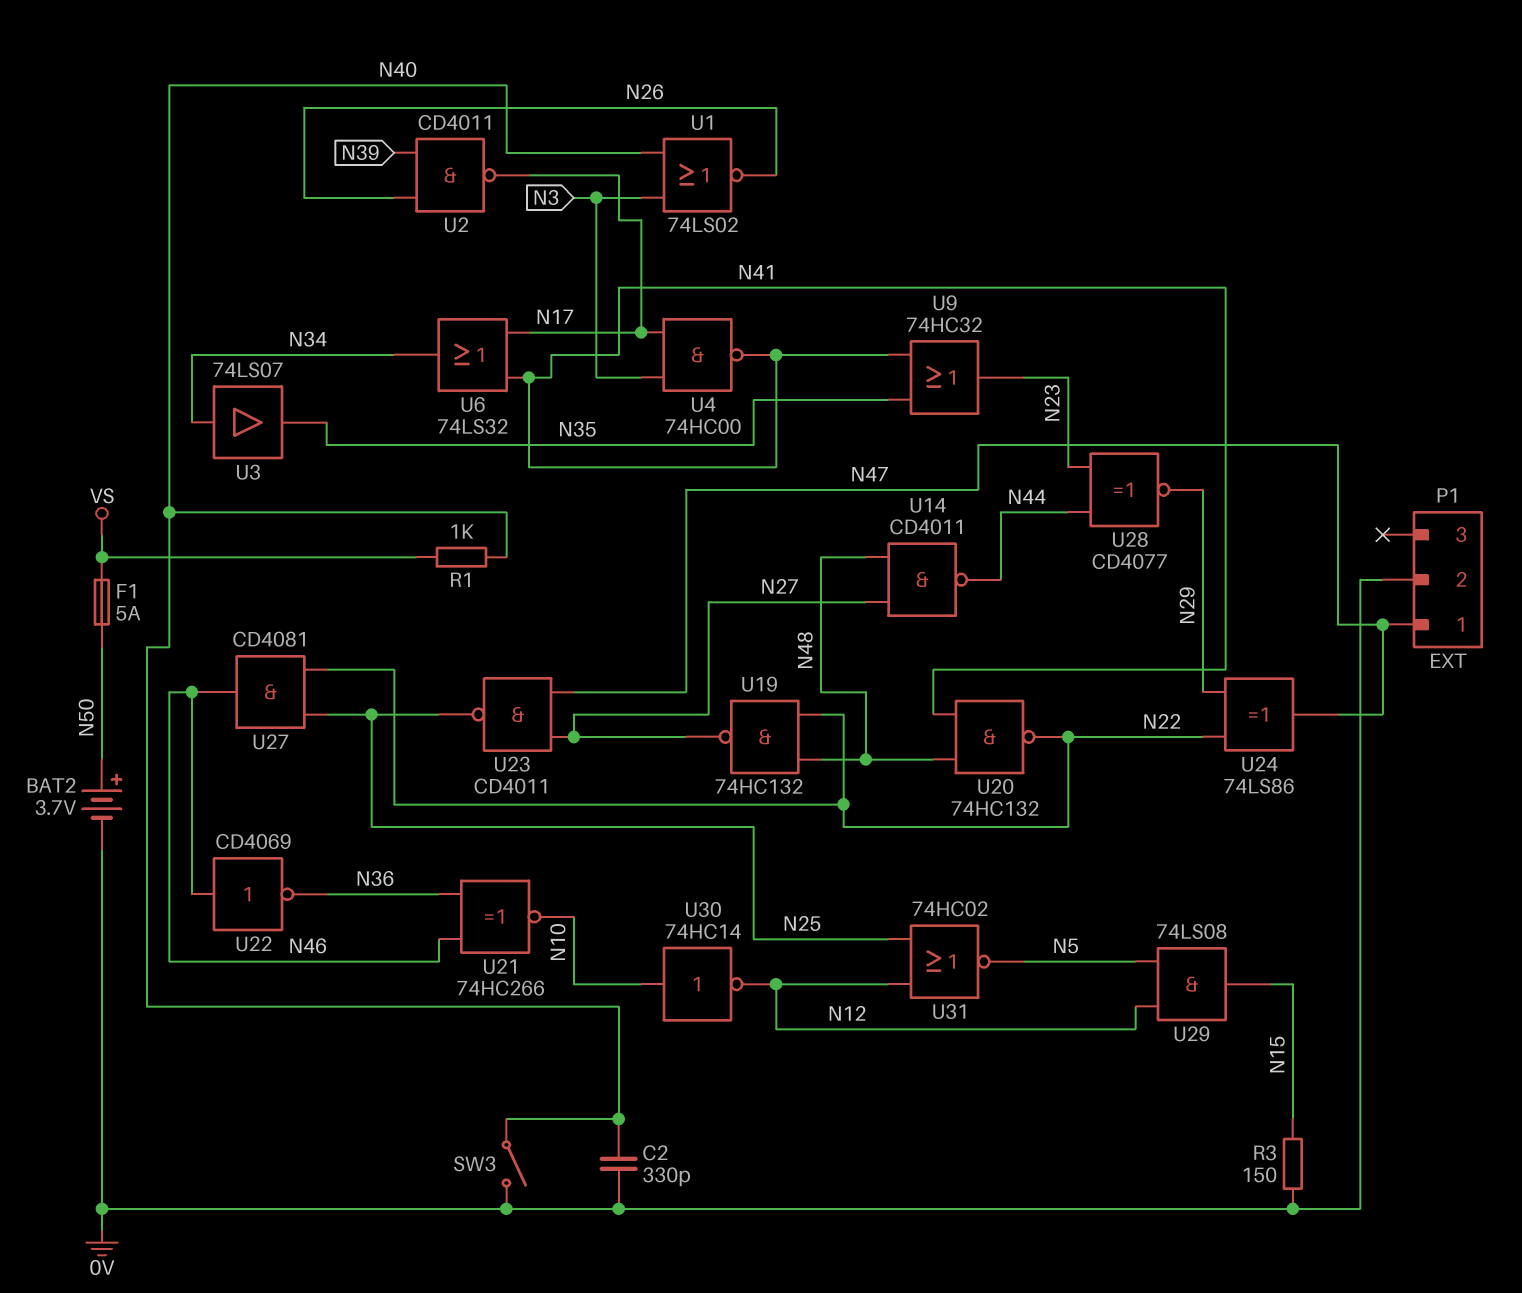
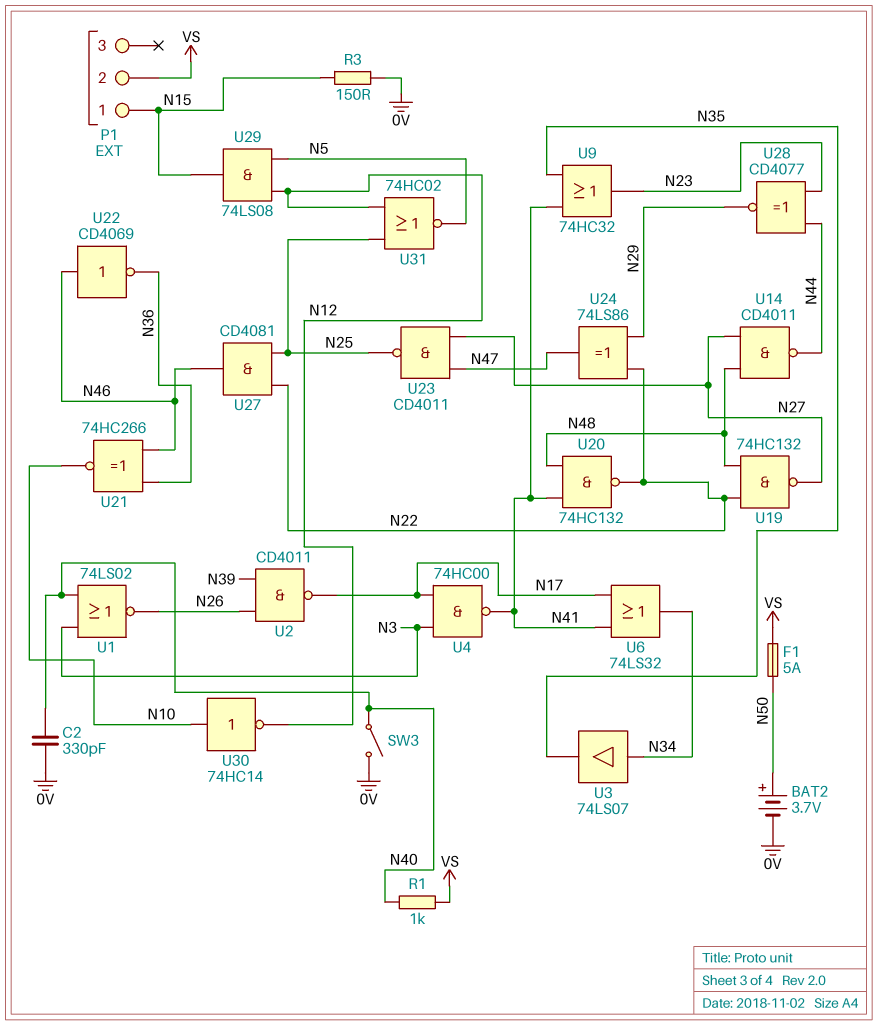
P1 pin 1: N47 -> N15
P1 pin 2: 0V -> VS

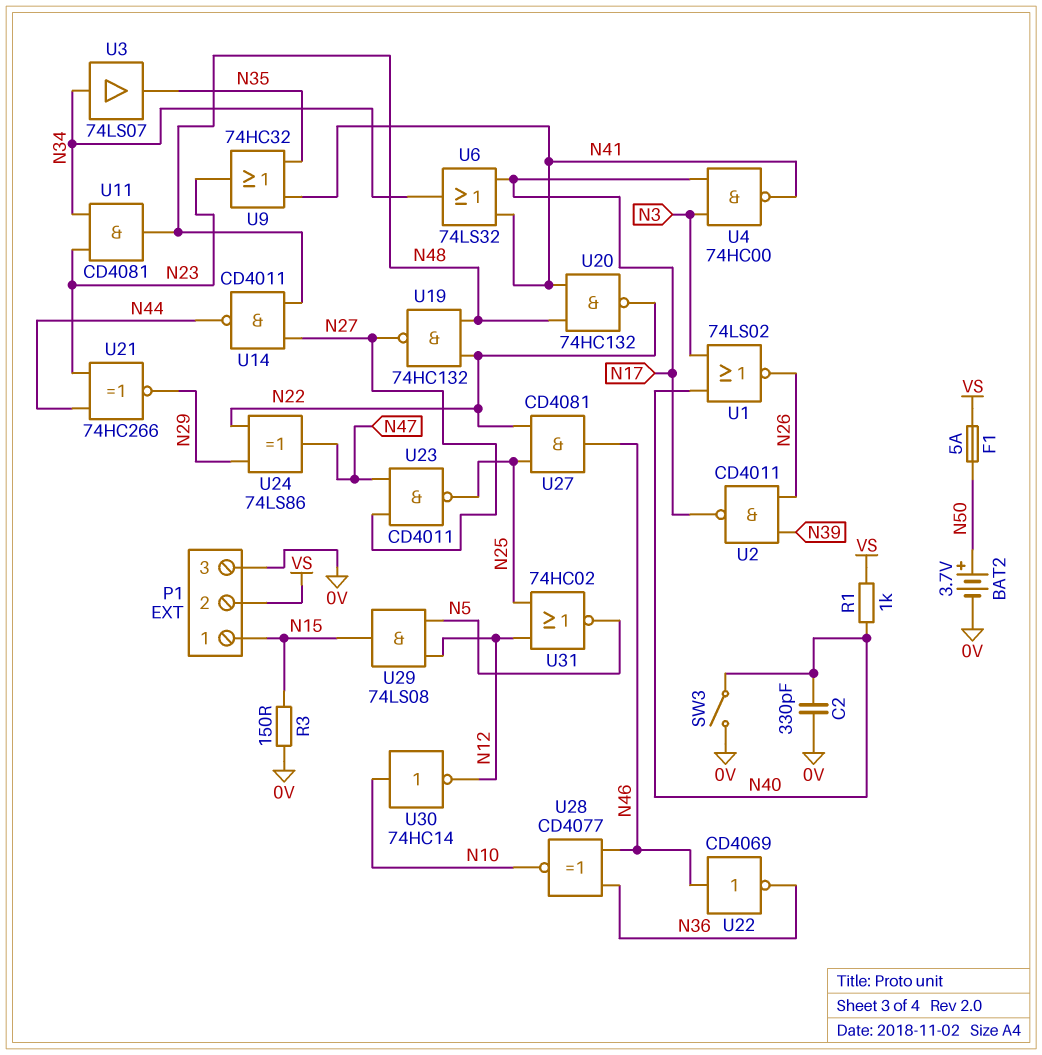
P1 pin 3: none -> 0V
U11: none -> AND CD4081 (in N23, in N34, out N48)
U21: XNOR 74HC266 (in N36, in N46, out N10) -> XNOR 74HC266 (in N23, in N44, out N29)
U28: XNOR CD4077 (in N23, in N44, out N29) -> XNOR CD4077 (in N36, in N46, out N10)

